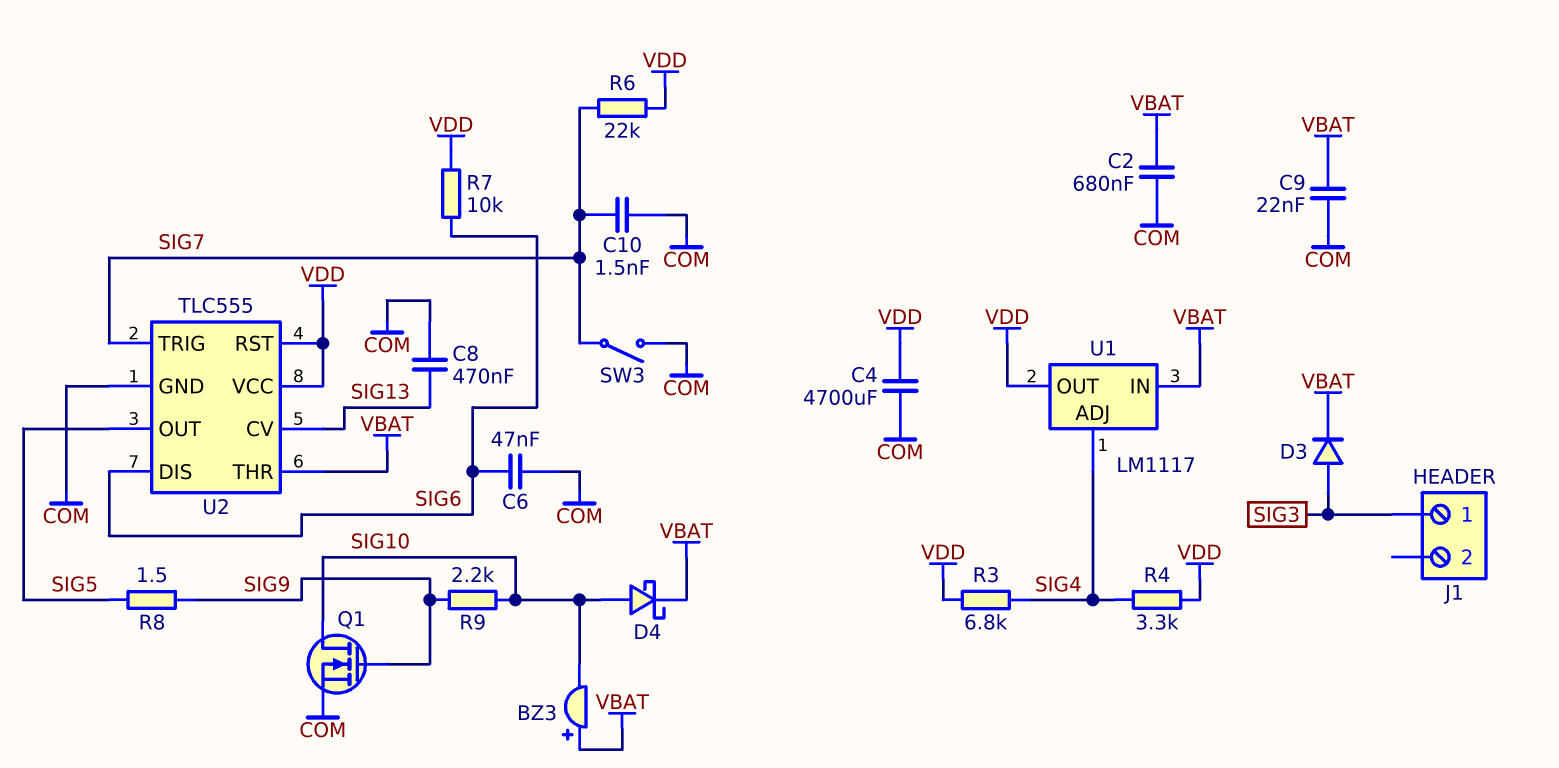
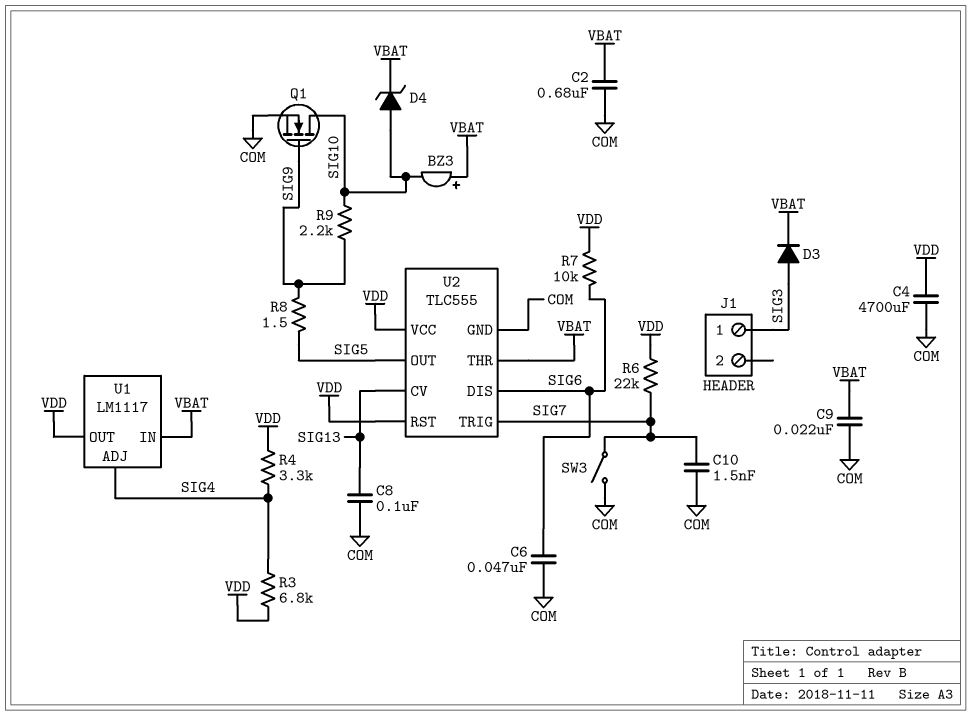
C8: 470nF (COM, SIG13) -> 100nF (COM, SIG13)
D4: schottky (A SIG10, K VBAT) -> zener (A SIG10, K VBAT)

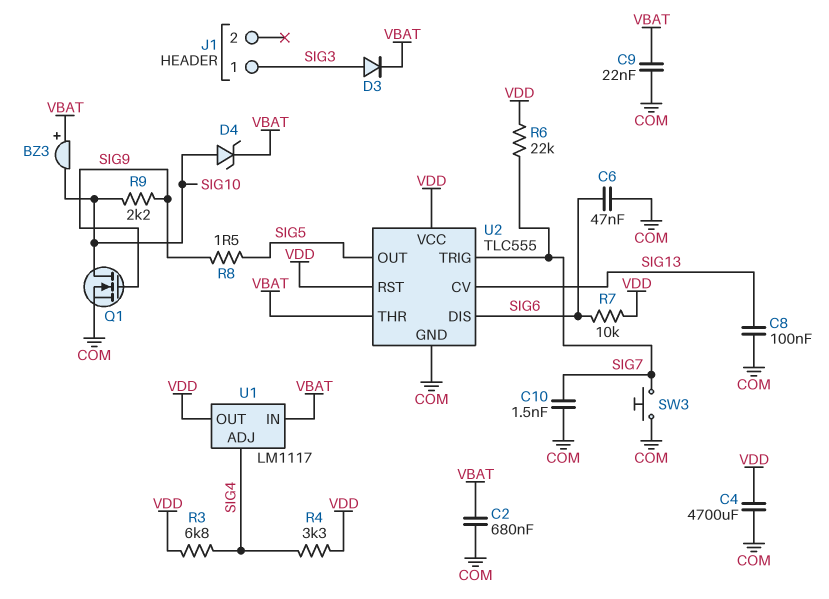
SW3: switch (COM, SIG7) -> button (COM, SIG7)

